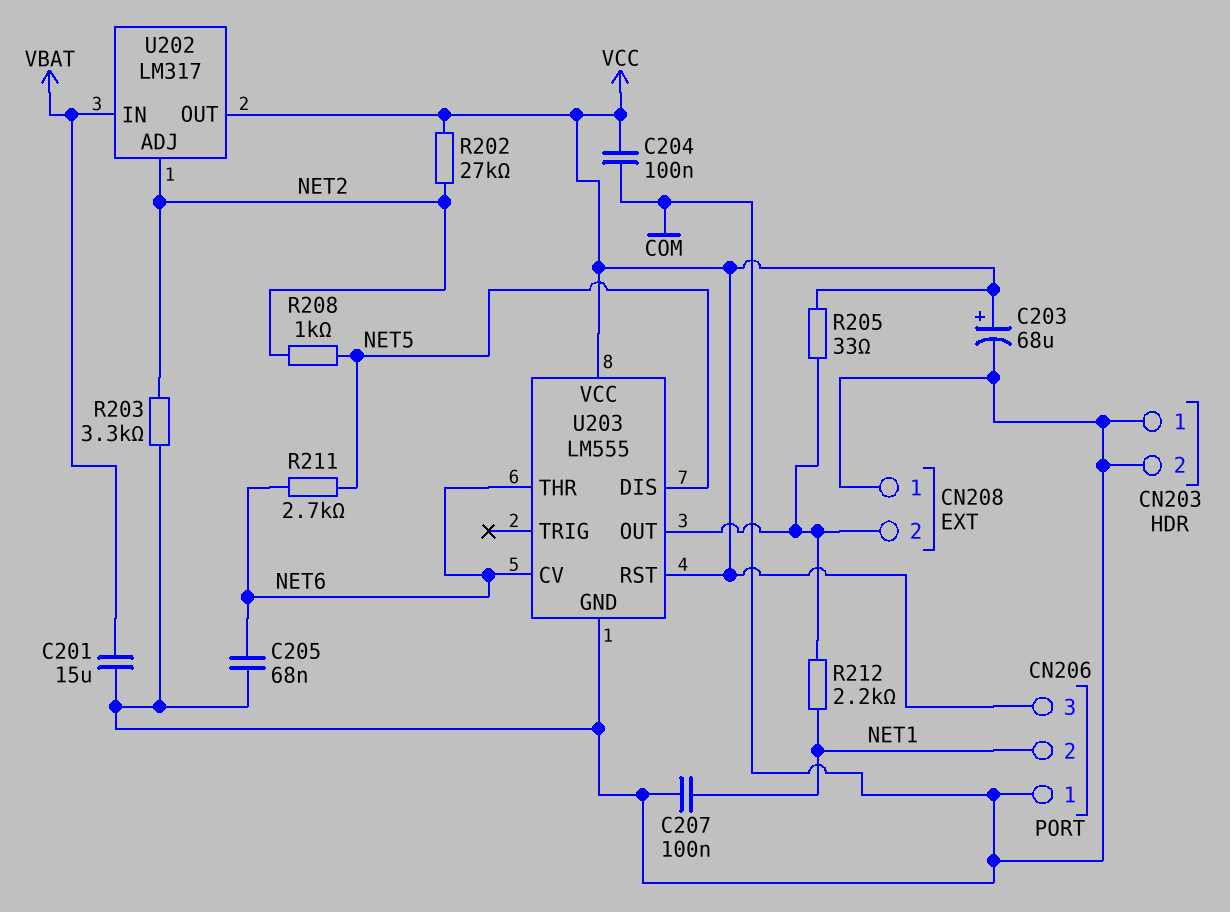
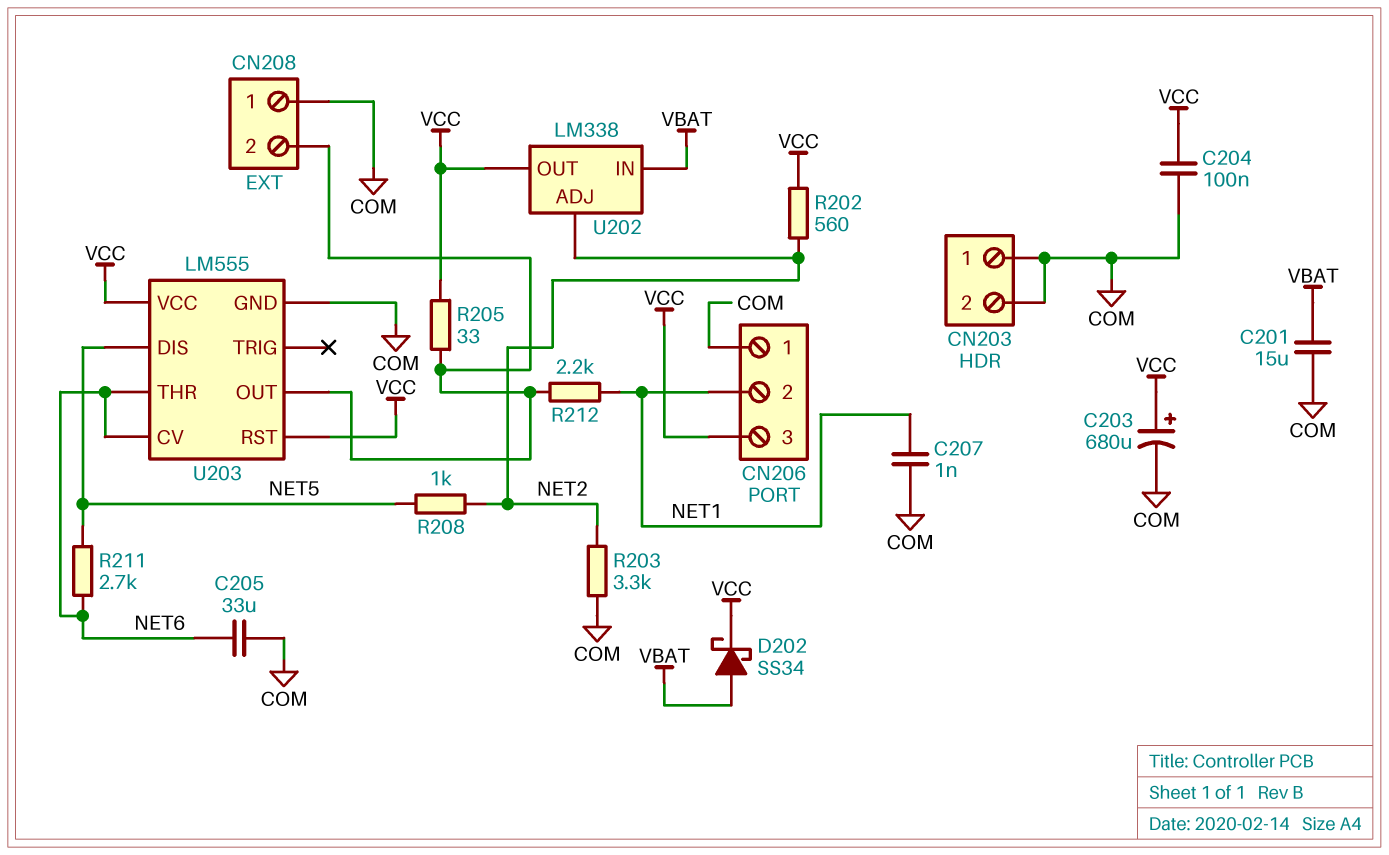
C203: 68uF (plus VCC, minus COM) -> 680uF (plus VCC, minus COM)
C205: 68nF (COM, NET6) -> 33uF (COM, NET6)
C207: 100nF (COM, NET1) -> 1nF (COM, NET1)
D202: none -> schottky SS34 (A VBAT, K VCC)
R202: 27k (NET2, VCC) -> 560 (NET2, VCC)
U202: LM317 -> LM338

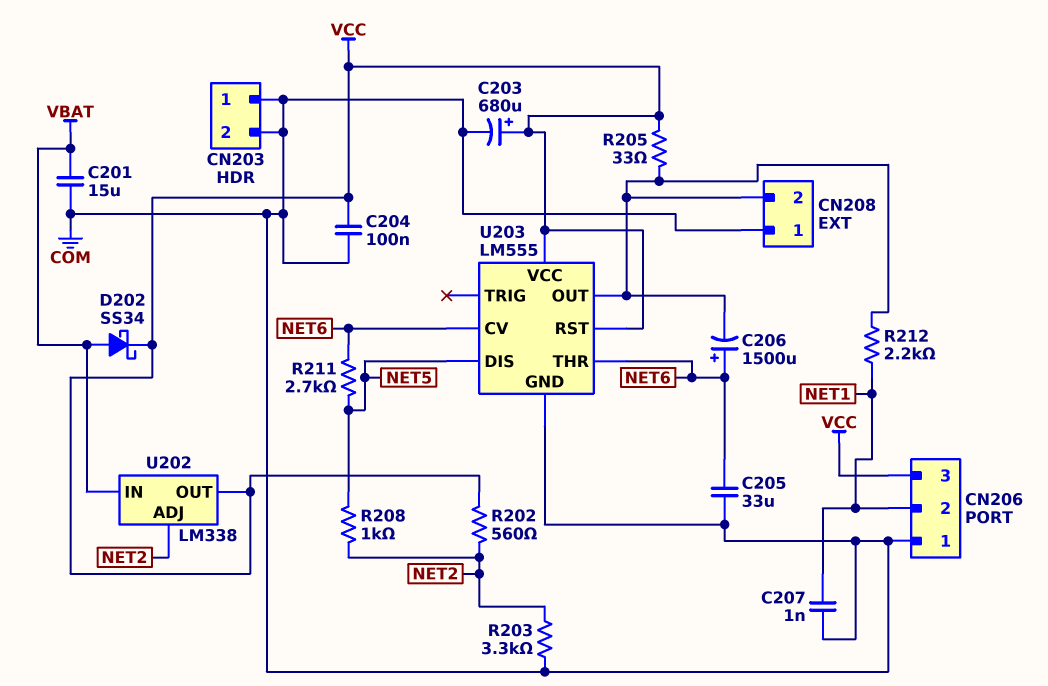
C206: none -> 1500uF (plus NET6, minus CN208/2)

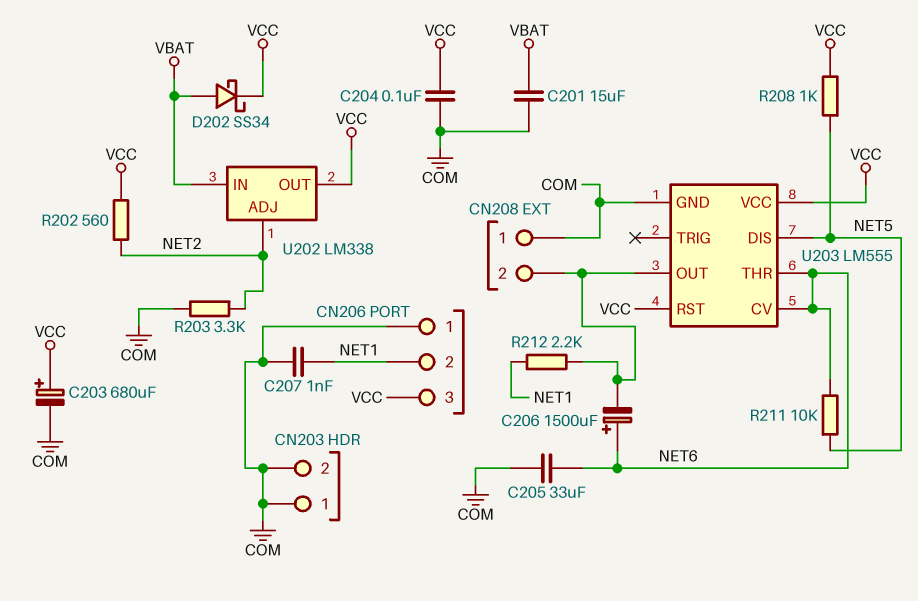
R205: 33 (CN208/2, VCC) -> none
R208: 1k (NET2, NET5) -> 1k (NET5, VCC)
R211: 2.7k (NET5, NET6) -> 10k (NET5, NET6)

